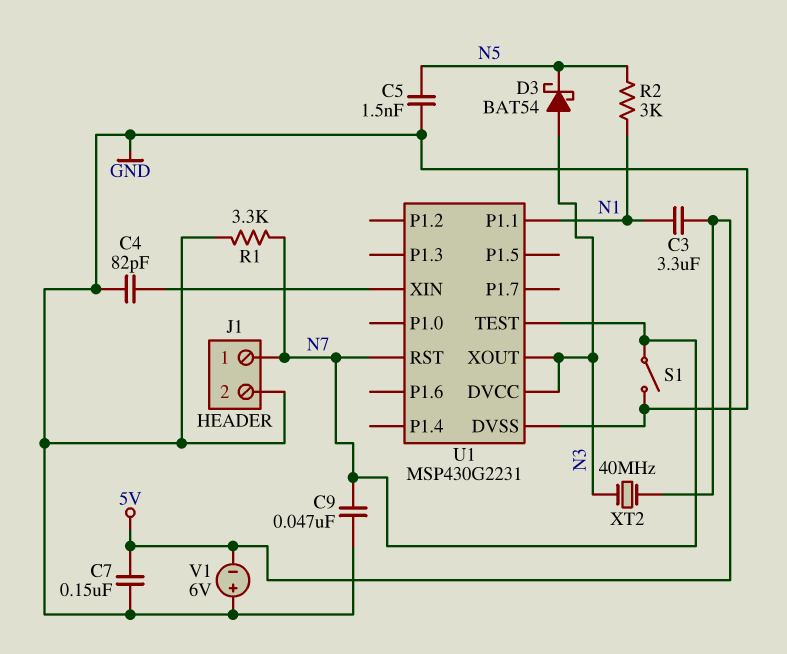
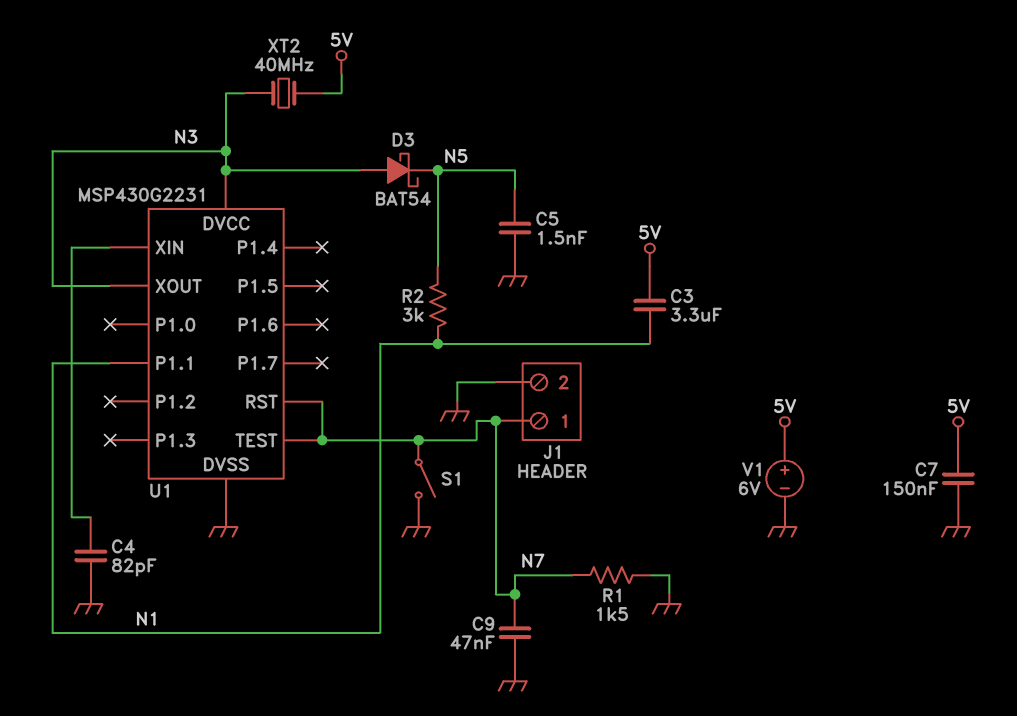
R1: 3.3k (GND, N7) -> 1.5k (GND, N7)
V1: 6V (plus GND, minus 5V) -> 6V (plus 5V, minus GND)

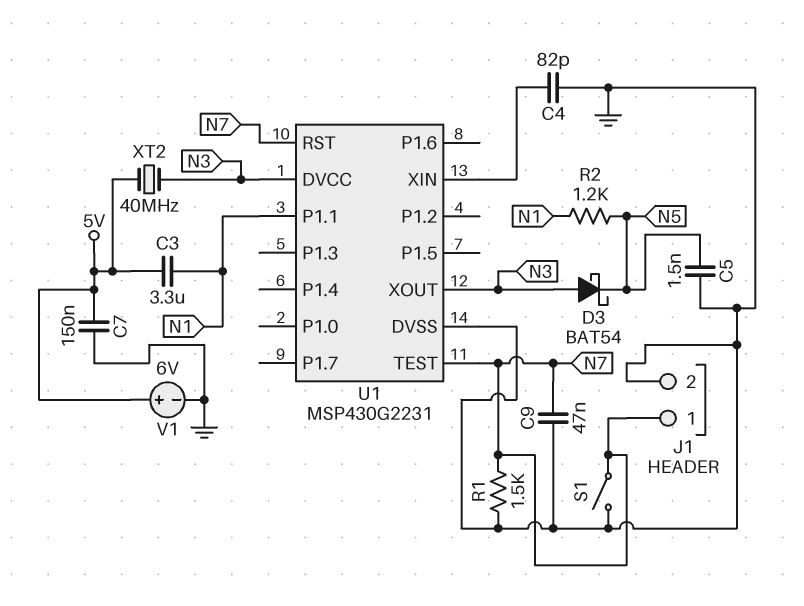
R2: 3k (N1, N5) -> 1.2k (N1, N5)

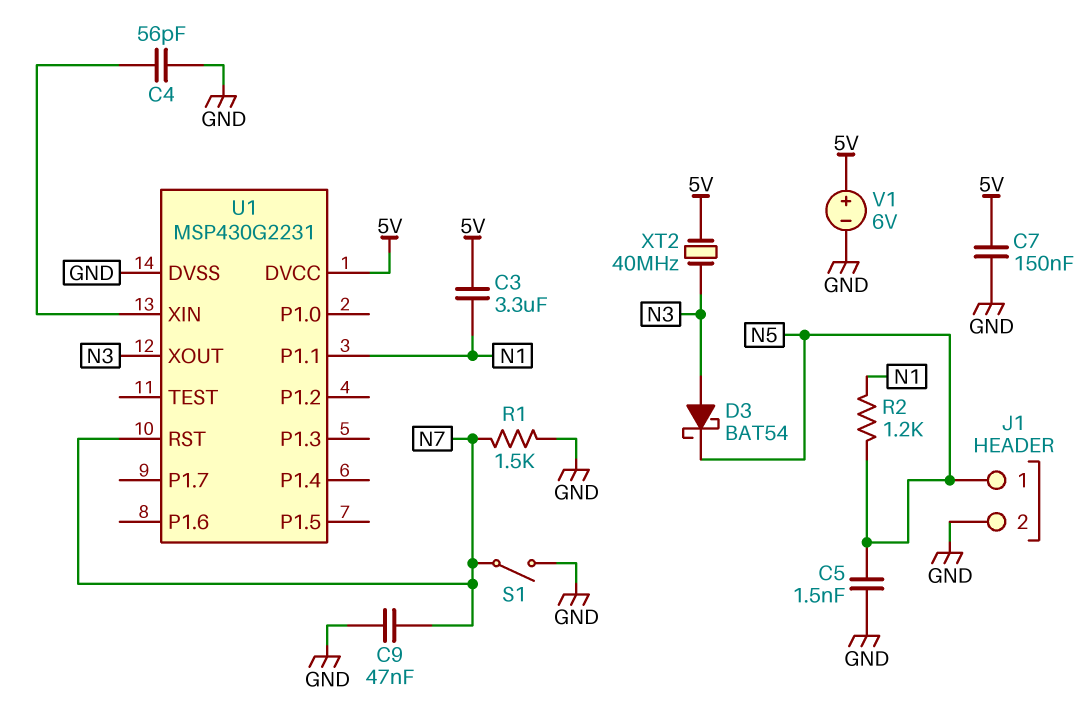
C4: 82pF (GND, U1/XIN) -> 56pF (GND, U1/XIN)
J1 pin 1: N7 -> N5
U1 pin DVCC: N3 -> 5V
U1 pin TEST: N7 -> none

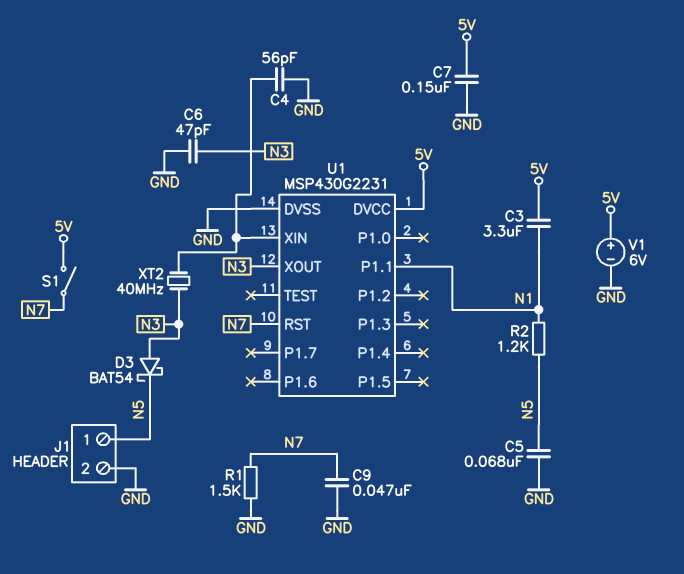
C5: 1.5nF (GND, N5) -> 68nF (GND, N5)
C6: none -> 47pF (GND, N3)
S1: switch (GND, N7) -> switch (5V, N7)
XT2: 40MHz (5V, N3) -> 40MHz (N3, U1/XIN)

